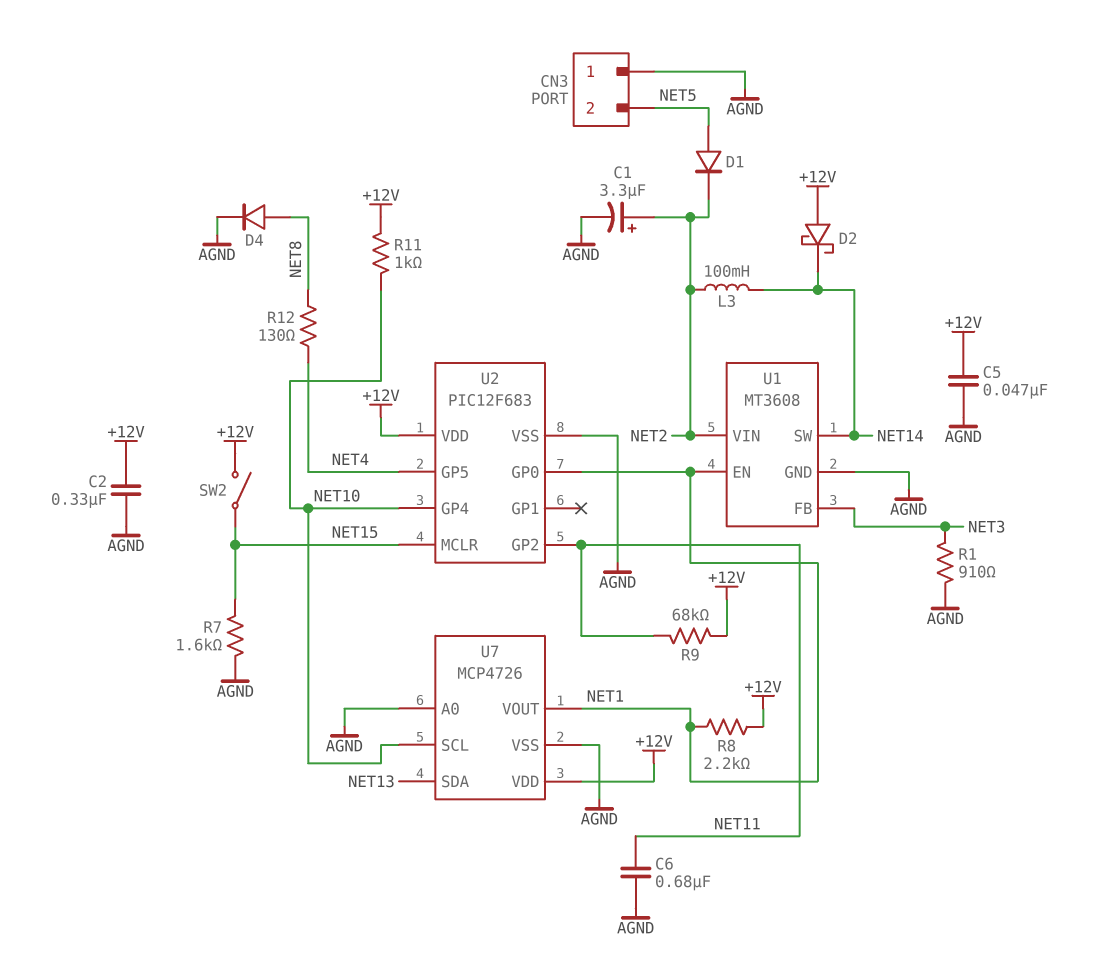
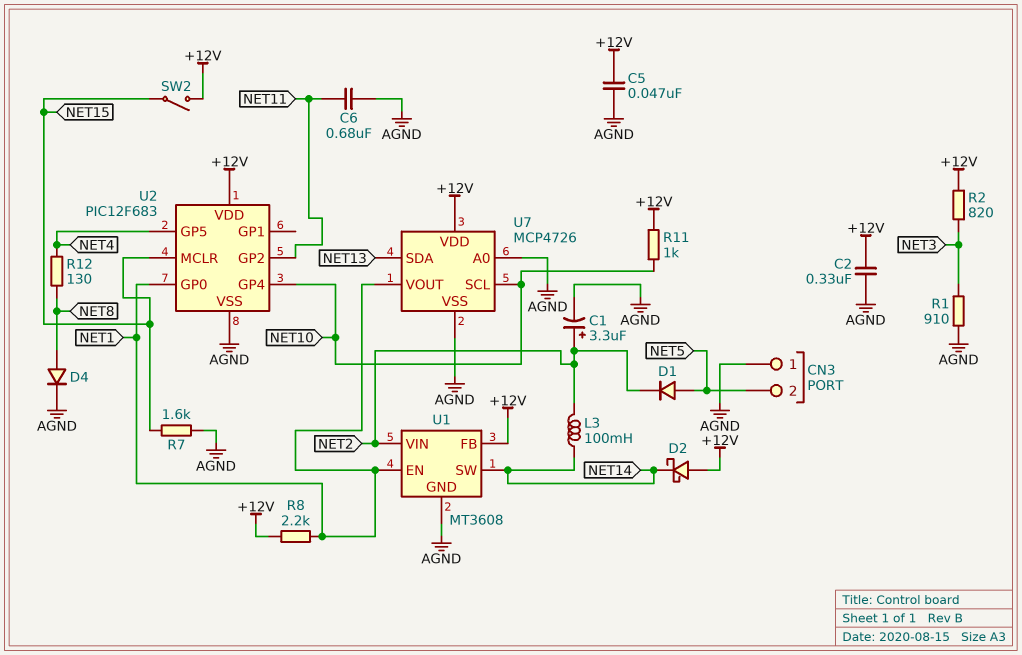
R2: none -> 820 (+12V, NET3)
R9: 68k (+12V, NET11) -> none
U1 pin FB: NET3 -> +12V

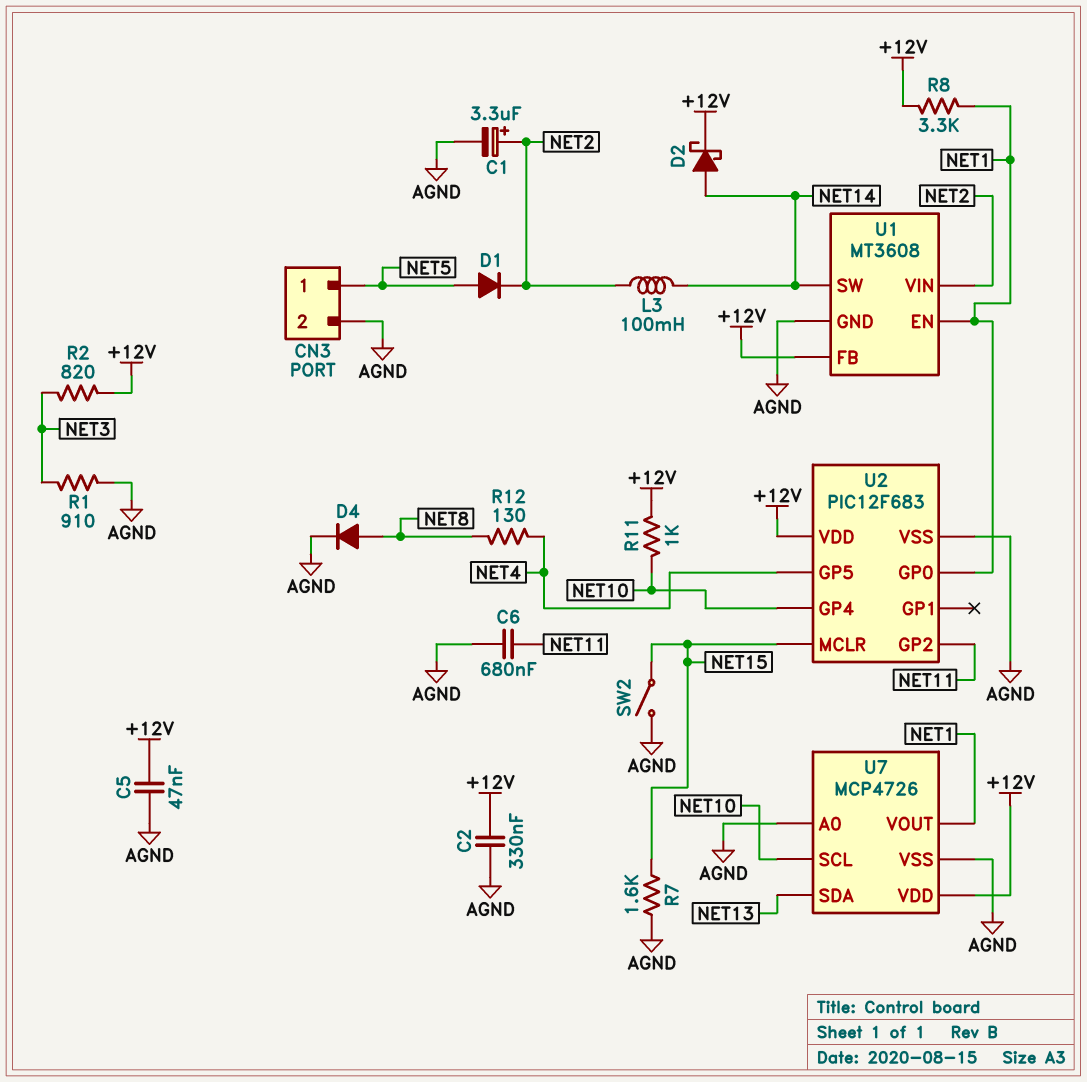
CN3 pin 1: AGND -> NET5
CN3 pin 2: NET5 -> AGND
D2: schottky (A +12V, K NET14) -> schottky (A NET14, K +12V)
R8: 2.2k (+12V, NET1) -> 3.3k (+12V, NET1)
SW2: switch (+12V, NET15) -> switch (AGND, NET15)

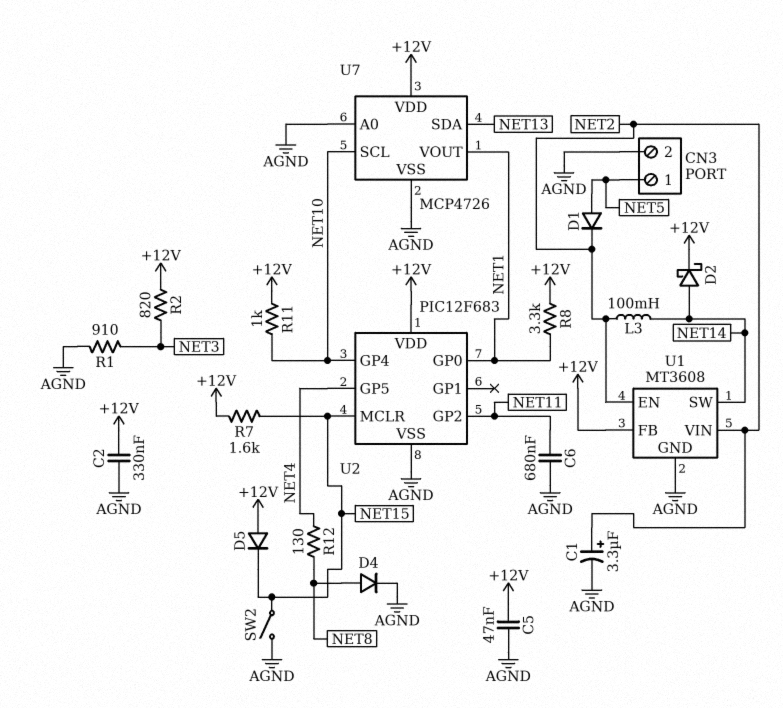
D5: none -> diode (A +12V, K NET15)
R7: 1.6k (AGND, NET15) -> 1.6k (+12V, NET15)
U1 pin EN: NET1 -> NET2

